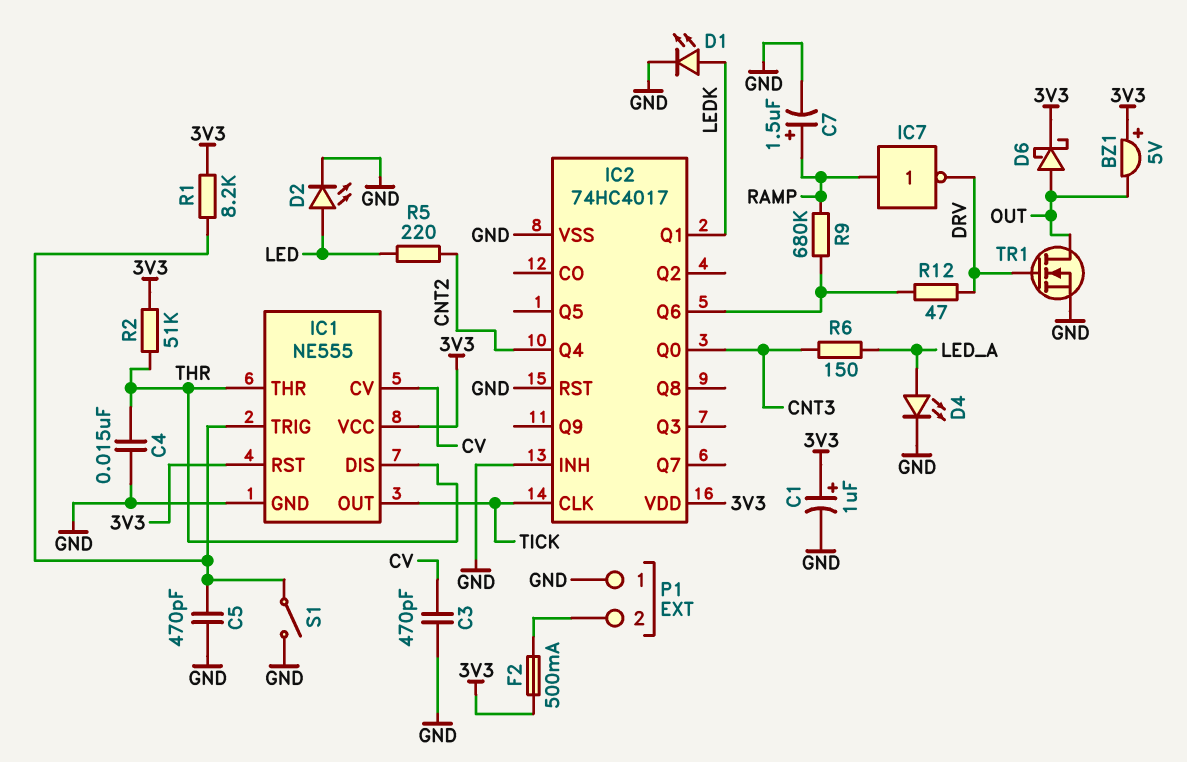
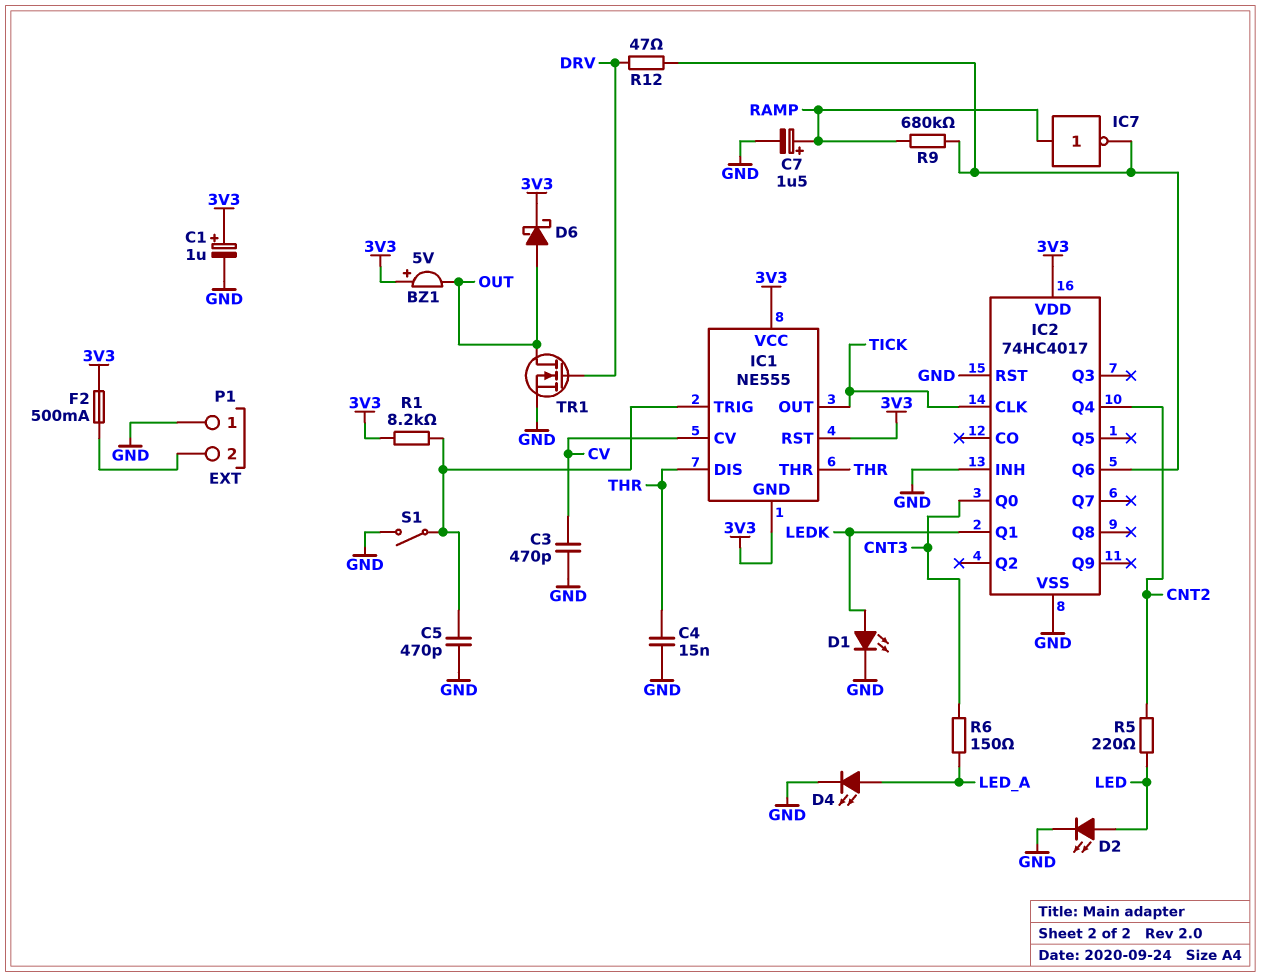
IC1 pin GND: GND -> 3V3
IC7: NOT (in RAMP, out DRV) -> NOT (in RAMP, out IC2/Q6)
R2: 51k (3V3, THR) -> none

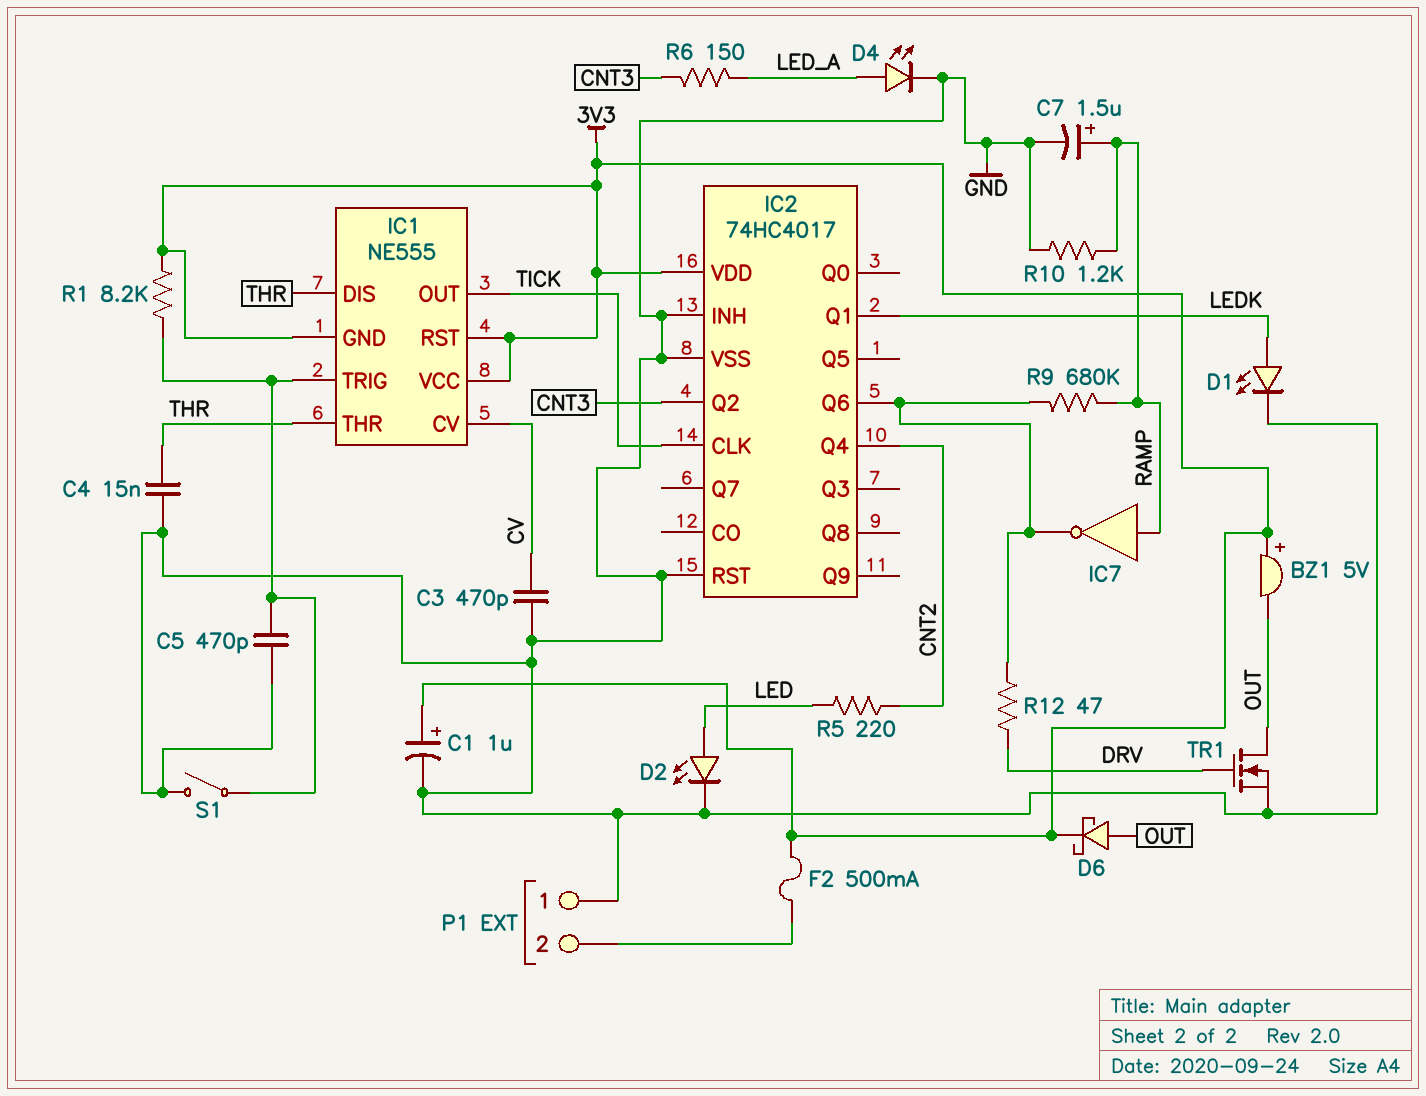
IC2 pin Q0: CNT3 -> none
IC2 pin Q2: none -> CNT3
R10: none -> 1.2k (GND, RAMP)

